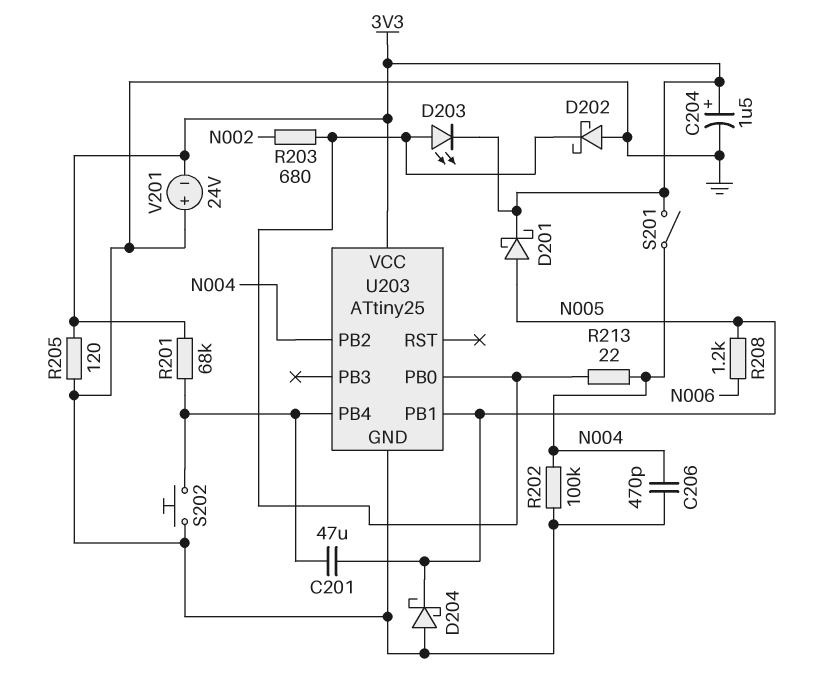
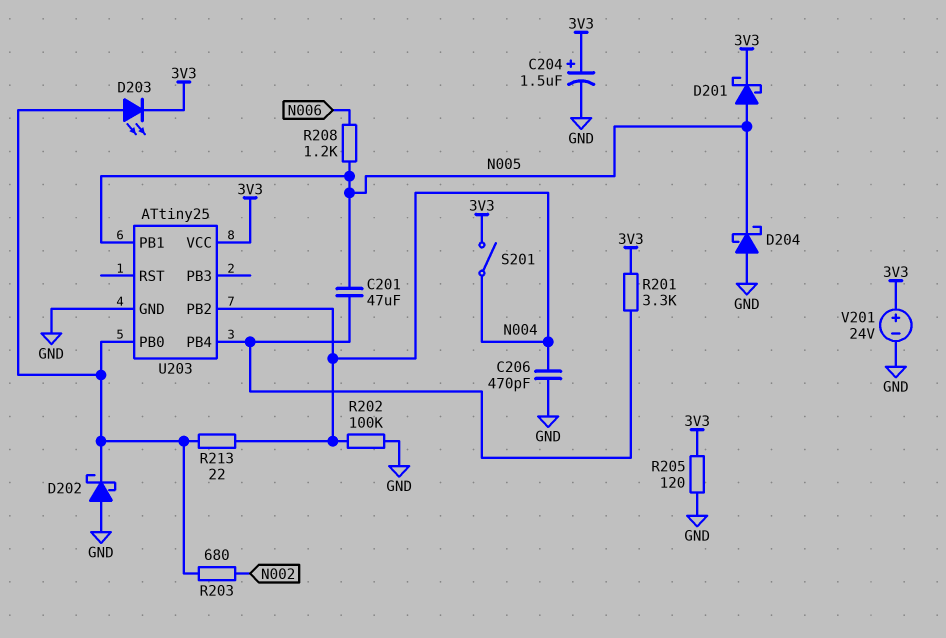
R201: 68k (3V3, U203/PB4) -> 3.3k (3V3, U203/PB4)
S202: button (GND, U203/PB4) -> none
V201: 24V (plus GND, minus 3V3) -> 24V (plus 3V3, minus GND)

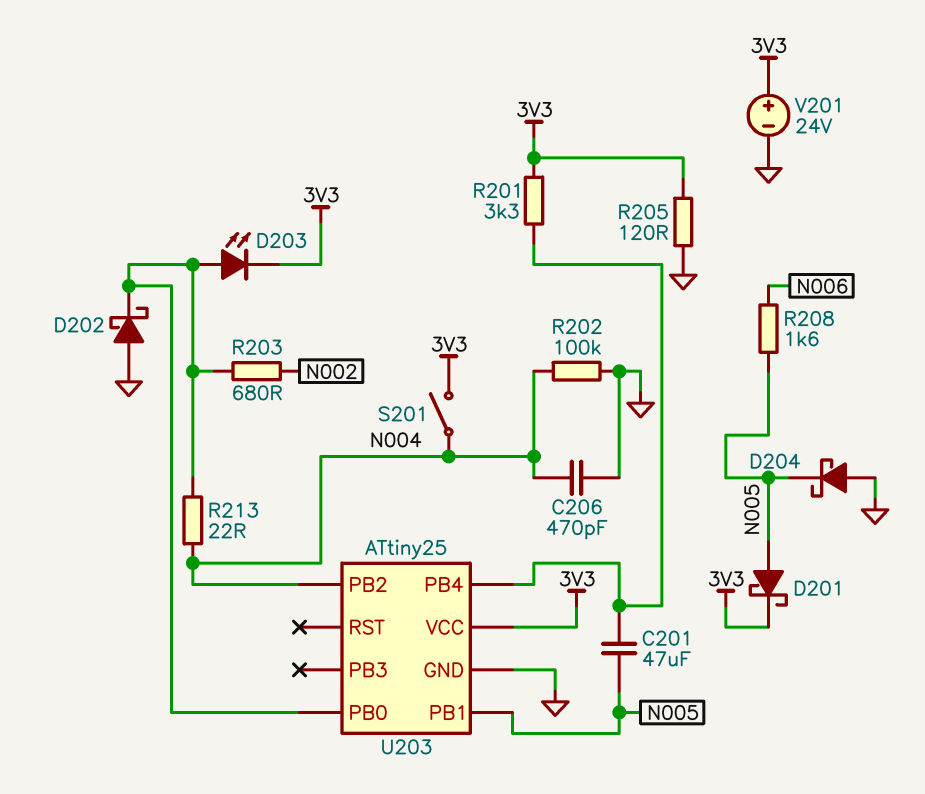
C204: 1.5uF (plus 3V3, minus GND) -> none
R208: 1.2k (N005, N006) -> 1.6k (N005, N006)

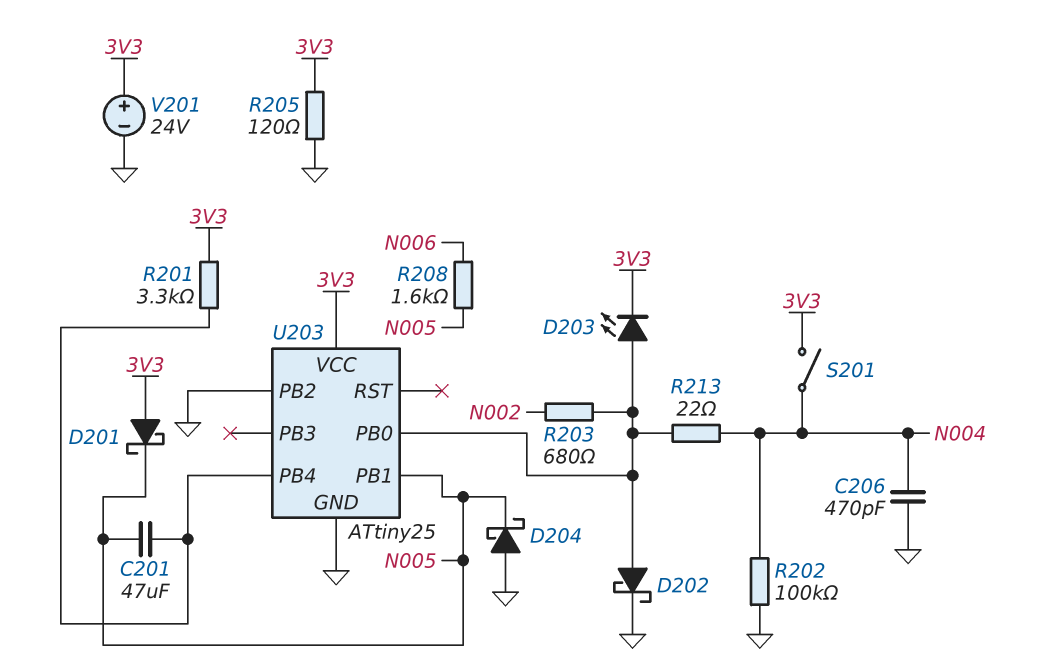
D201: schottky (A N005, K 3V3) -> schottky (A 3V3, K N005)
D202: schottky (A GND, K U203/PB0) -> schottky (A U203/PB0, K GND)
U203 pin PB2: N004 -> GND

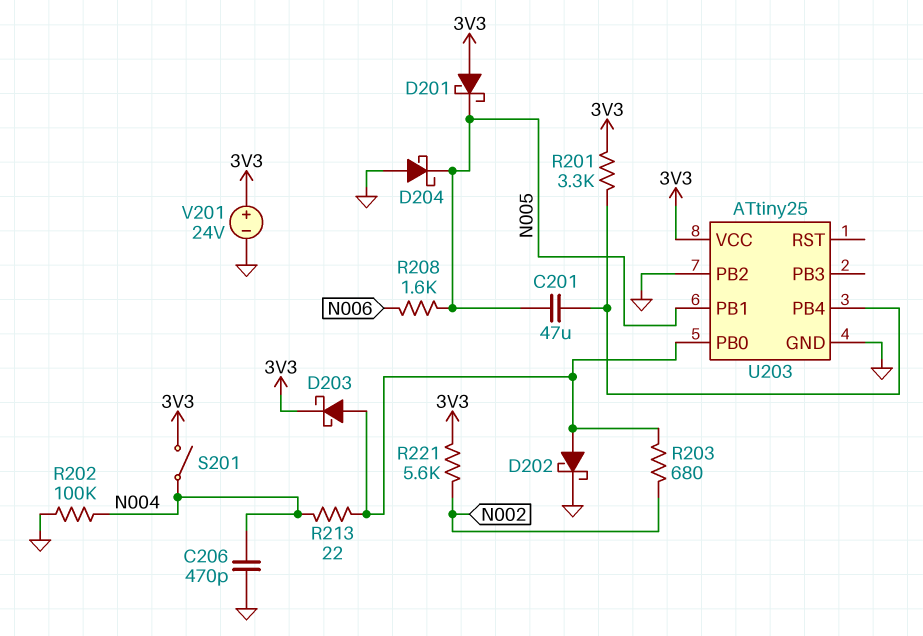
D203: LED (A U203/PB0, K 3V3) -> schottky (A U203/PB0, K 3V3)
R205: 120 (3V3, GND) -> none
R221: none -> 5.6k (3V3, N002)

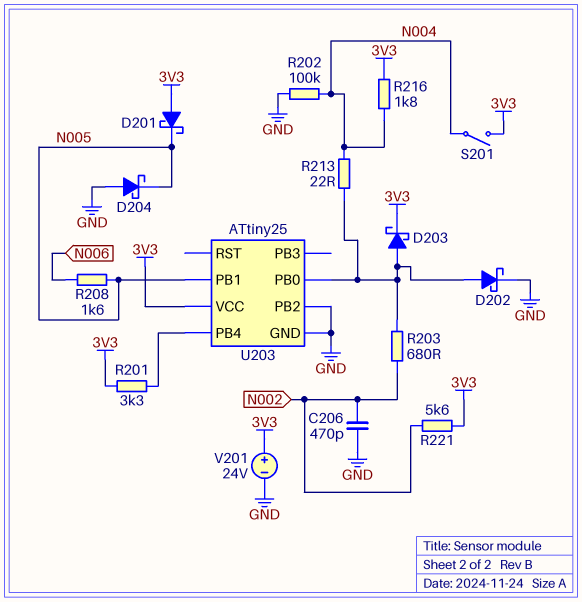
C201: 47uF (N005, U203/PB4) -> none
C206: 470pF (GND, N004) -> 470pF (GND, N002)
R216: none -> 1.8k (3V3, N004)

